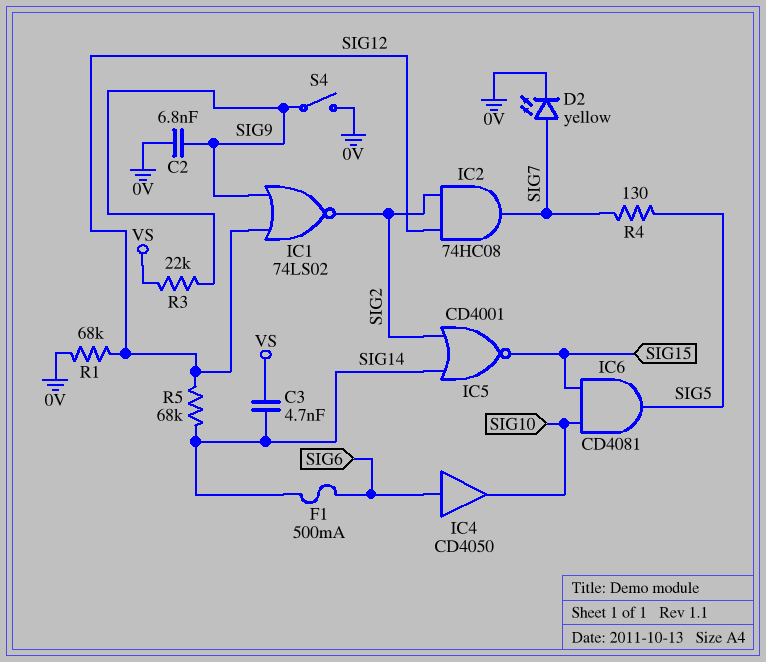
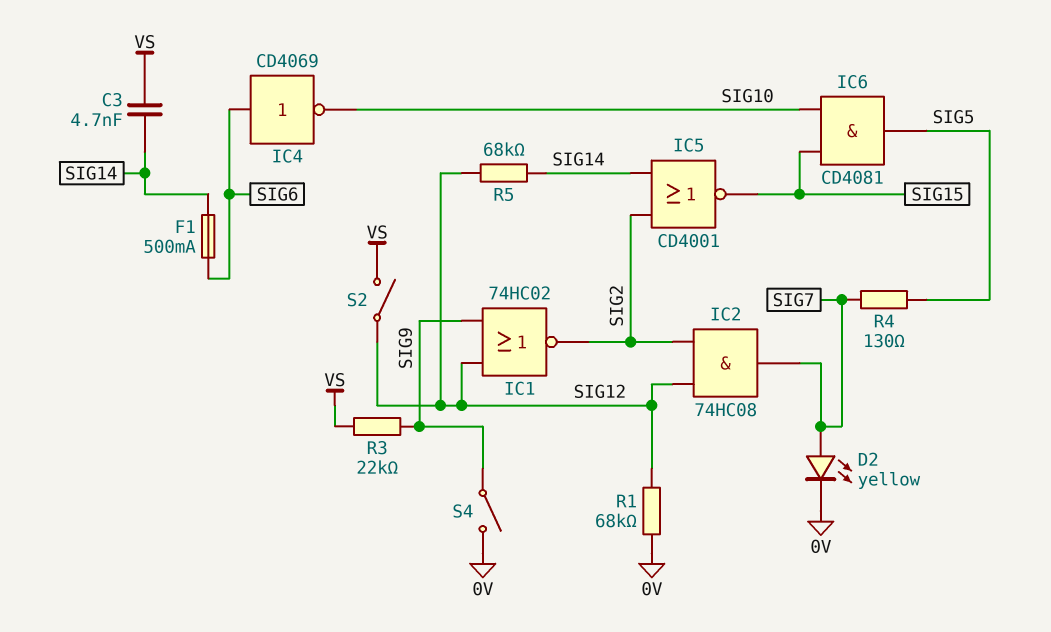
C2: 6.8nF (0V, SIG9) -> none
IC1: NOR 74LS02 (in SIG9, in SIG12, out SIG2) -> NOR 74HC02 (in SIG9, in SIG12, out SIG2)
IC4: buffer CD4050 (in SIG6, out SIG10) -> NOT CD4069 (in SIG6, out SIG10)
S2: none -> switch (SIG12, VS)

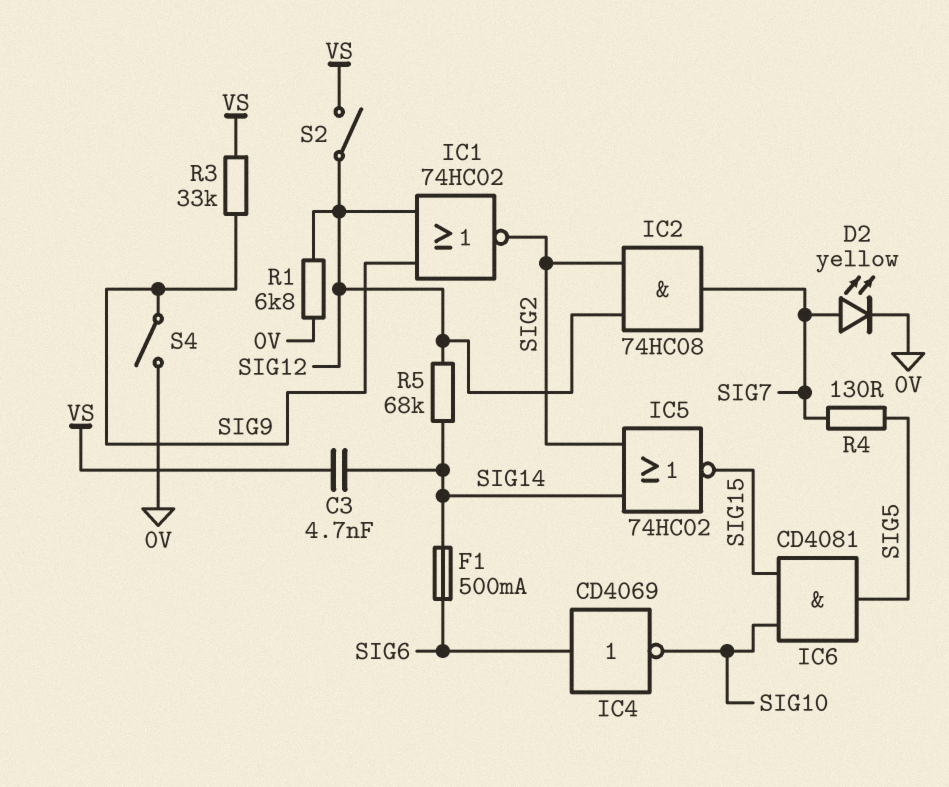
IC5: NOR CD4001 (in SIG2, in SIG14, out SIG15) -> NOR 74HC02 (in SIG2, in SIG14, out SIG15)
R1: 68k (0V, SIG12) -> 6.8k (0V, SIG12)
R3: 22k (SIG9, VS) -> 33k (SIG9, VS)

